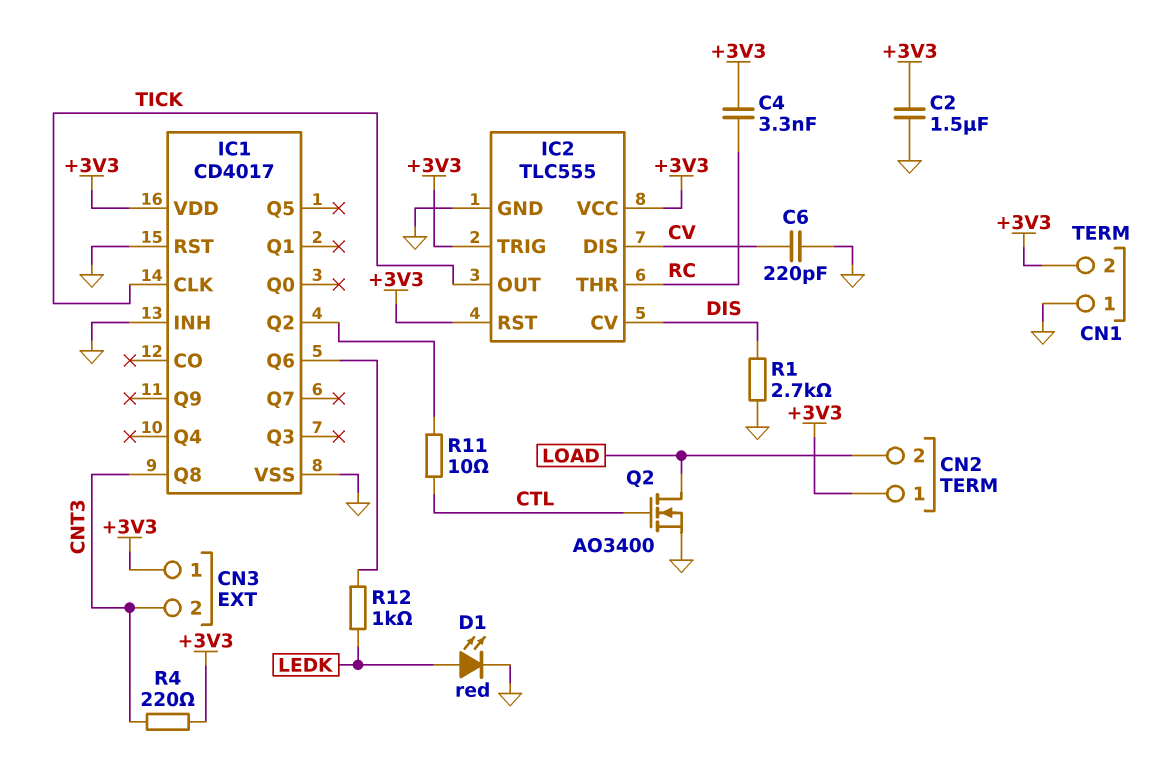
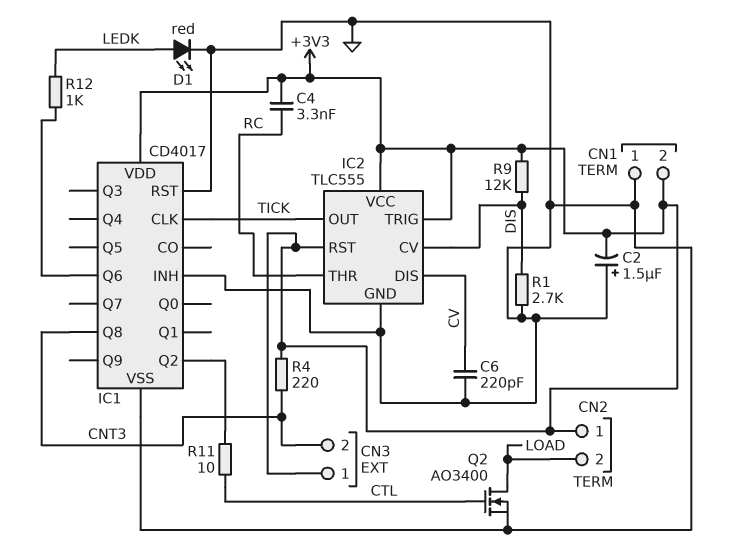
C2: 1.5uF (+3V3, GND) -> 1.5uF (plus GND, minus +3V3)
R9: none -> 12k (+3V3, DIS)

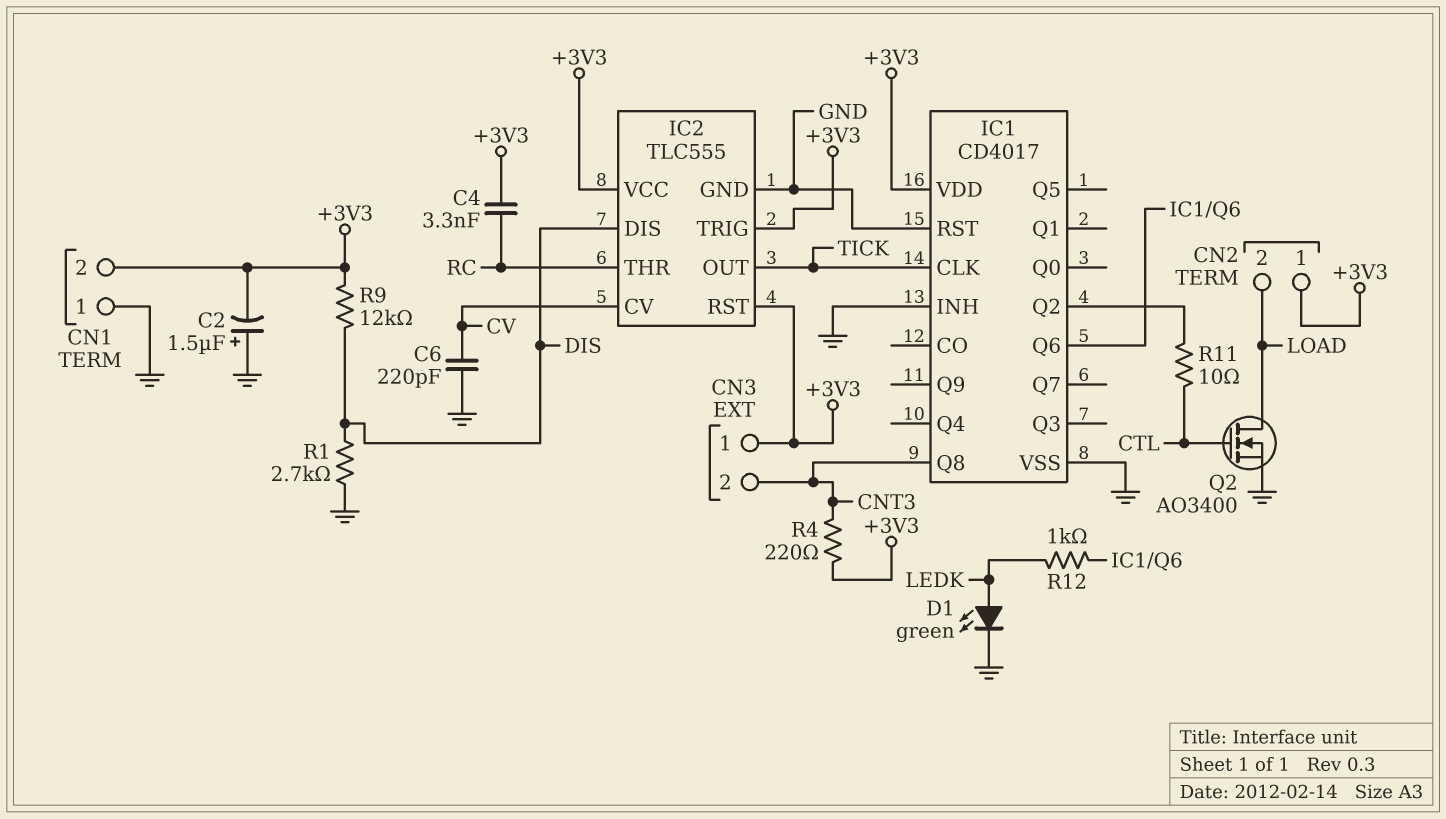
D1: LED red (A LEDK, K GND) -> LED green (A LEDK, K GND)
IC2 pin CV: DIS -> CV
IC2 pin DIS: CV -> DIS

